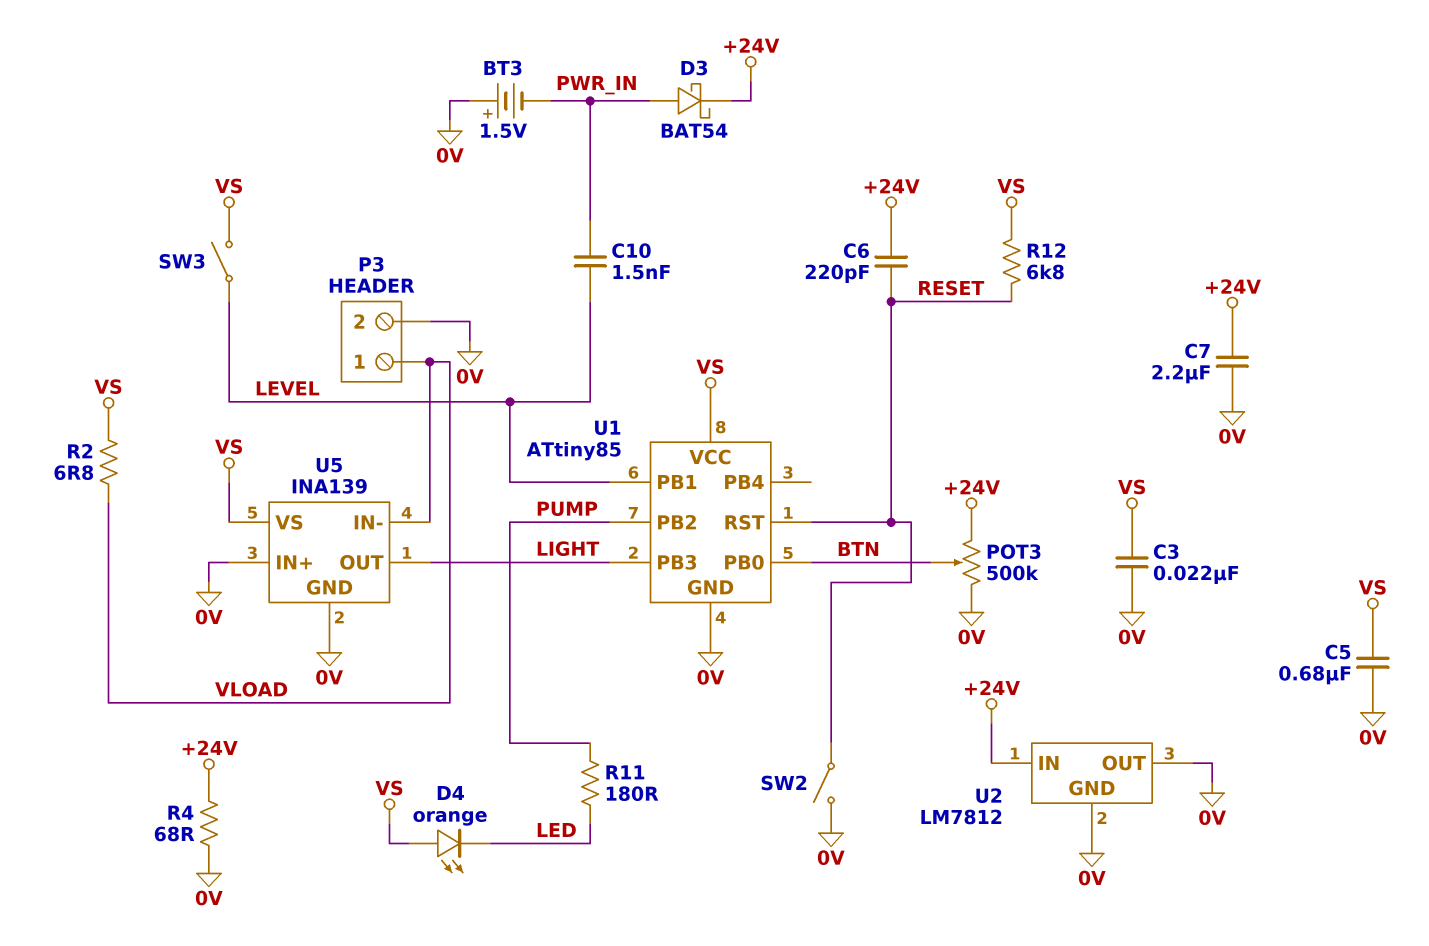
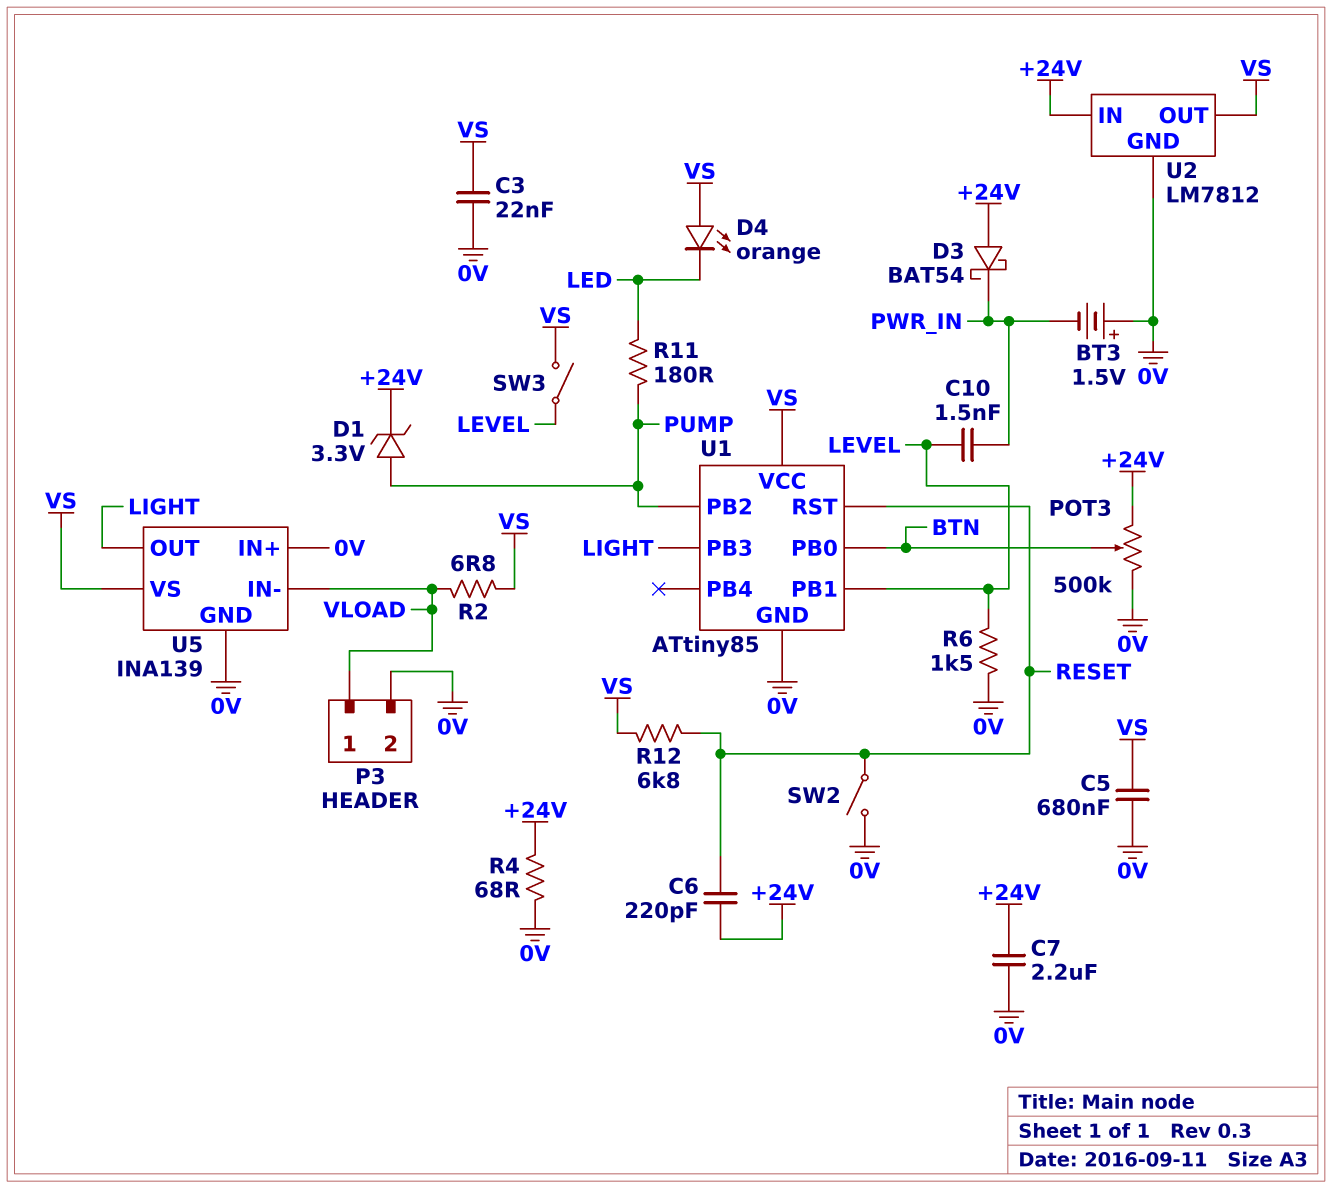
D1: none -> zener 3.3V (A PUMP, K +24V)
D3: schottky BAT54 (A PWR_IN, K +24V) -> schottky BAT54 (A +24V, K PWR_IN)
R6: none -> 1.5k (0V, LEVEL)
U2 pin OUT: 0V -> VS

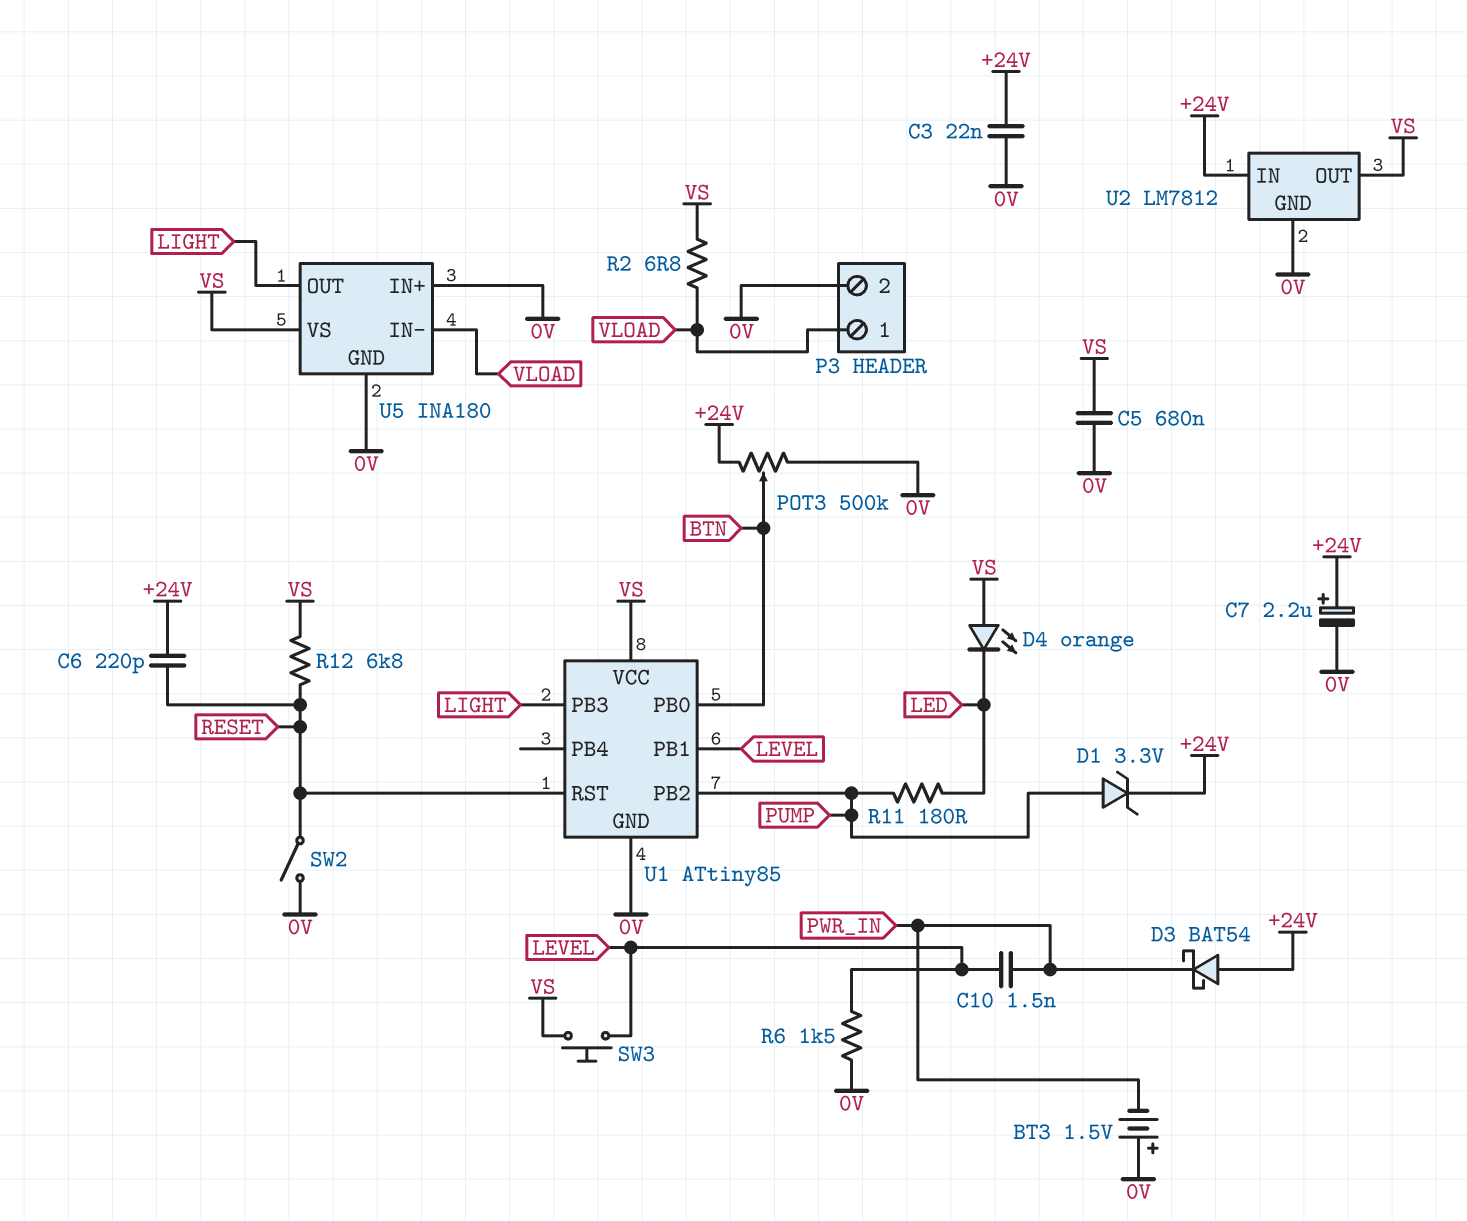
C3: 22nF (0V, VS) -> 22nF (+24V, 0V)
C7: 2.2uF (+24V, 0V) -> 2.2uF (plus +24V, minus 0V)
R4: 68 (+24V, 0V) -> none
SW3: switch (LEVEL, VS) -> button (LEVEL, VS)
U5: INA139 -> INA180

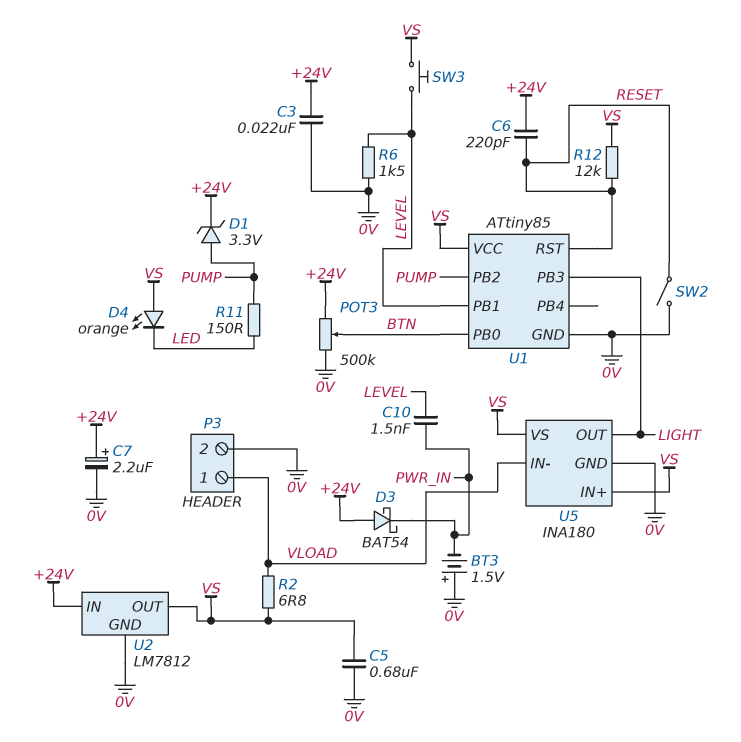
R11: 180 (LED, PUMP) -> 150 (LED, PUMP)
R12: 6.8k (RESET, VS) -> 12k (RESET, VS)
U5 pin IN+: 0V -> VS

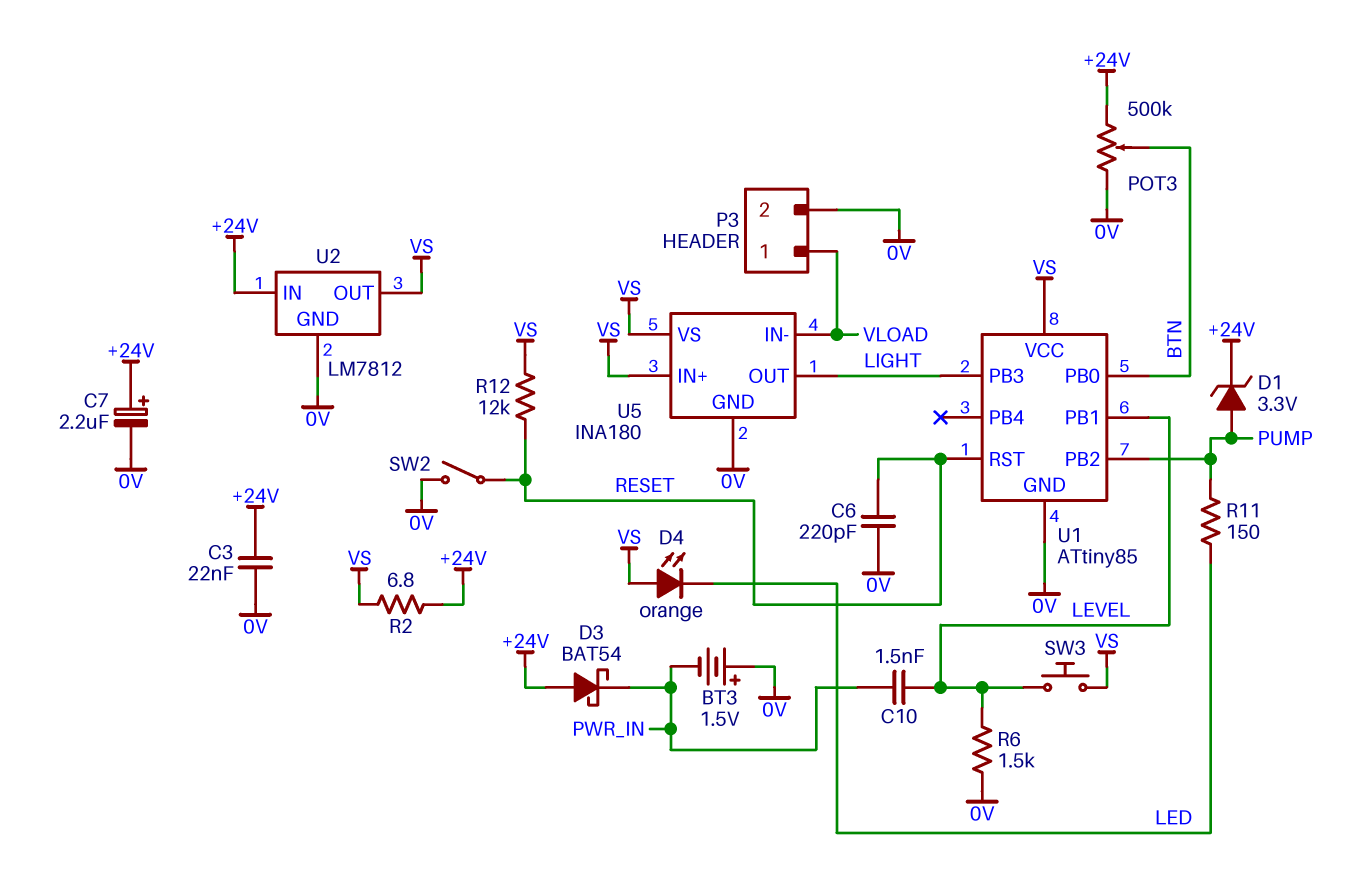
C5: 680nF (0V, VS) -> none
C6: 220pF (+24V, RESET) -> 220pF (0V, RESET)
R2: 6.8 (VLOAD, VS) -> 6.8 (+24V, VS)

